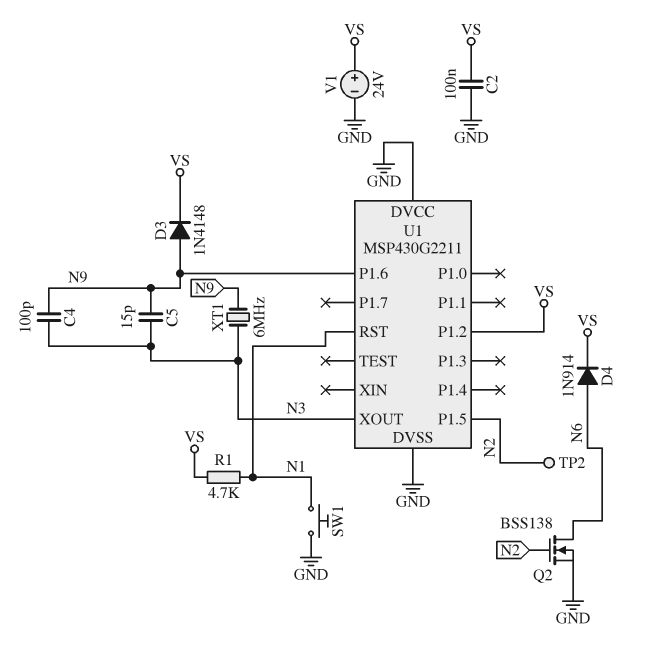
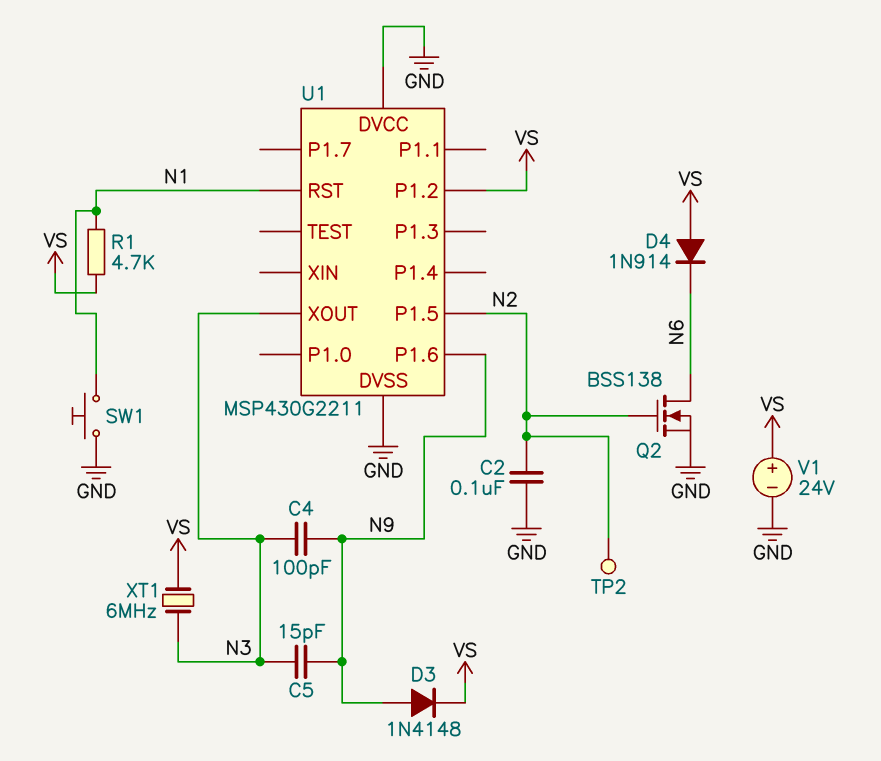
C2: 100nF (GND, VS) -> 100nF (GND, N2)
D4: diode 1N914 (A N6, K VS) -> diode 1N914 (A VS, K N6)
XT1: 6MHz (N3, N9) -> 6MHz (N3, VS)

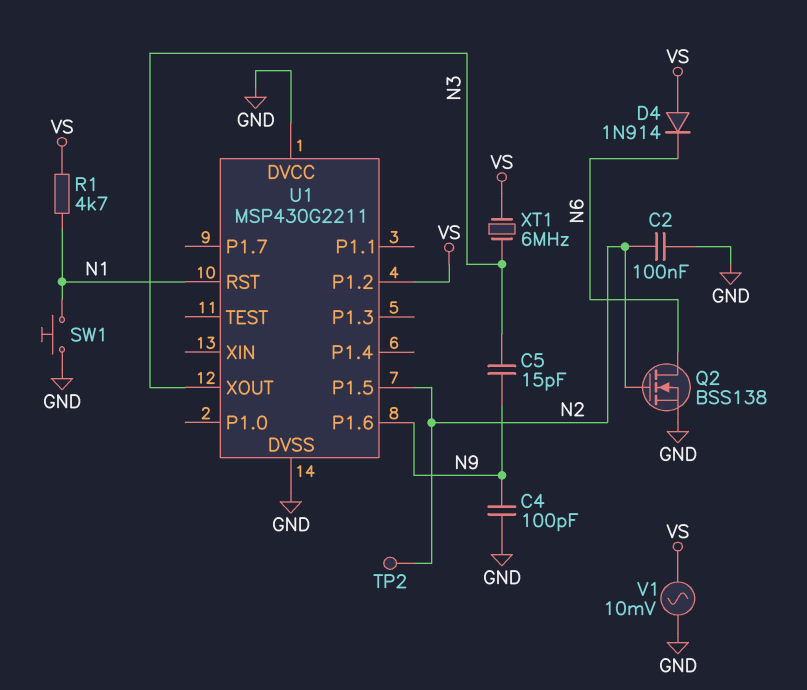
C4: 100pF (N3, N9) -> 100pF (GND, N9)
D3: diode 1N4148 (A N9, K VS) -> none
V1: 24V (plus VS, minus GND) -> AC 10mV (GND, VS)

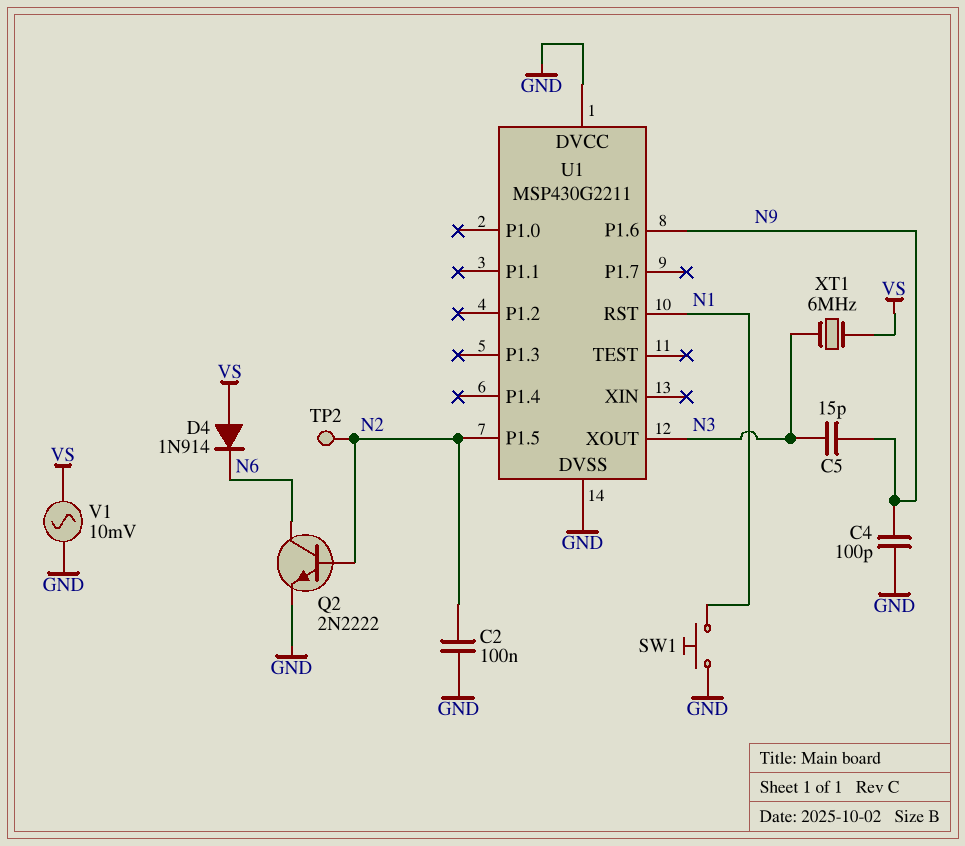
Q2: NMOS BSS138 (G N2, D N6, S GND) -> NPN 2N2222 (B N2, C N6, E GND)
R1: 4.7k (N1, VS) -> none
U1 pin P1.2: VS -> none

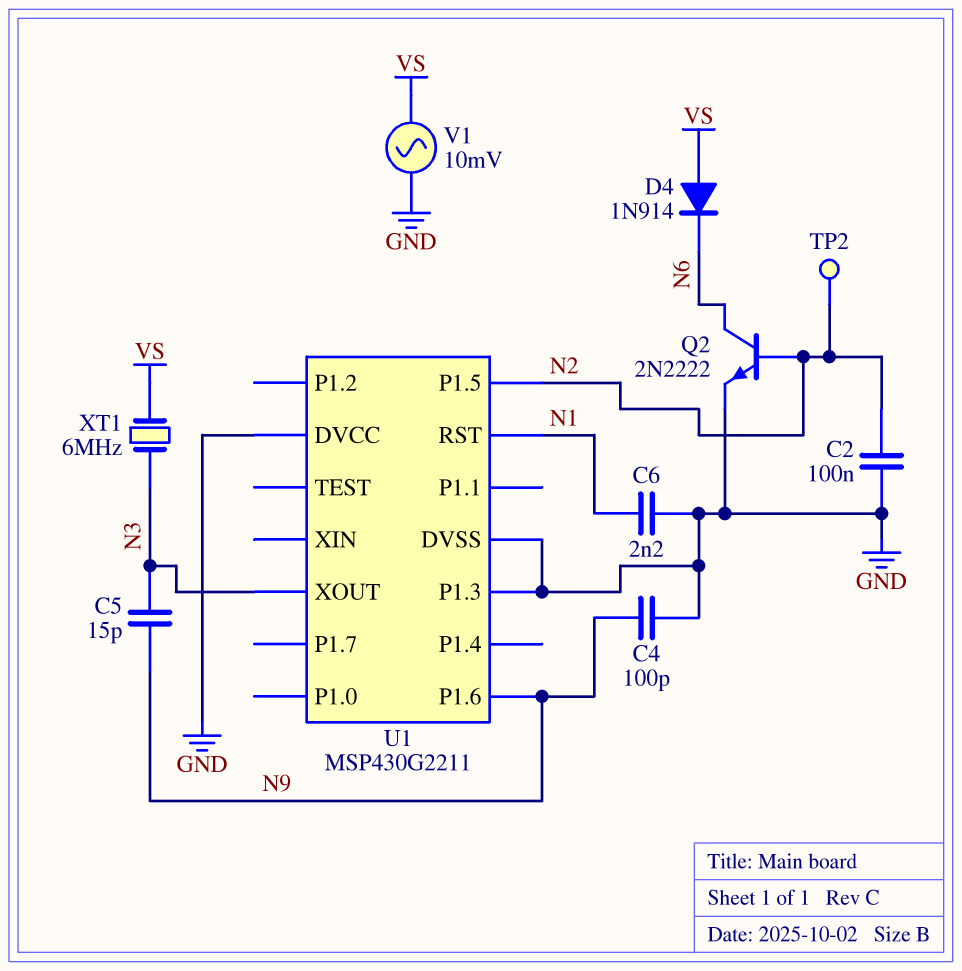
C6: none -> 2.2nF (GND, N1)
SW1: button (GND, N1) -> none
U1 pin P1.3: none -> GND

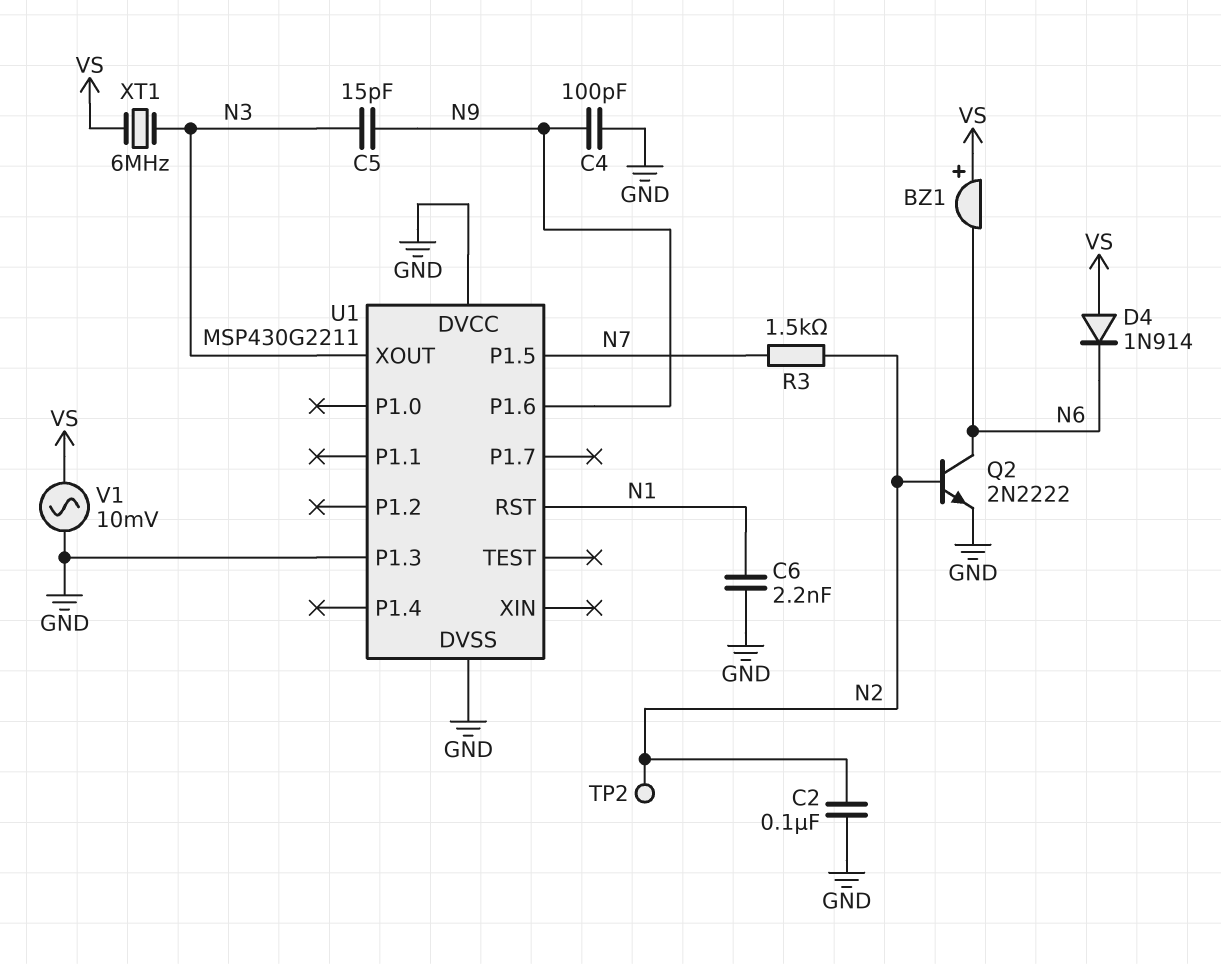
BZ1: none -> buzzer (plus VS, minus N6)
R3: none -> 1.5k (N2, N7)
U1 pin P1.5: N2 -> N7

